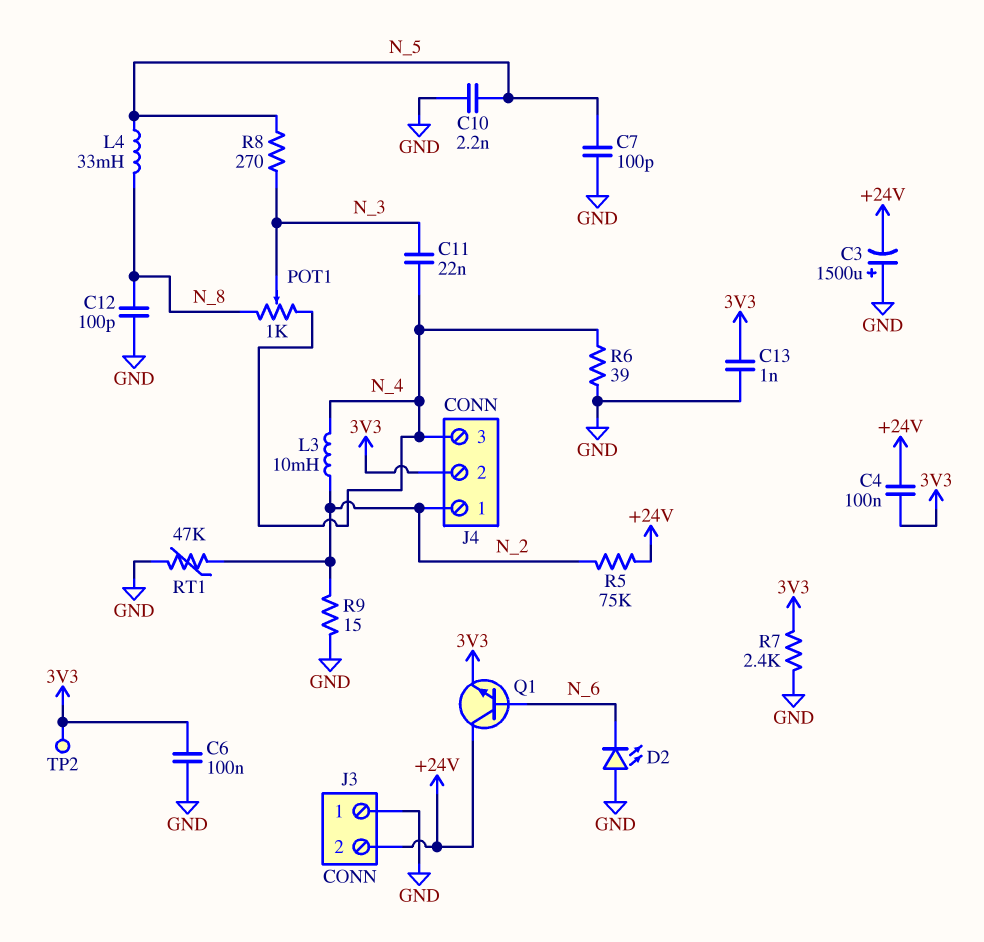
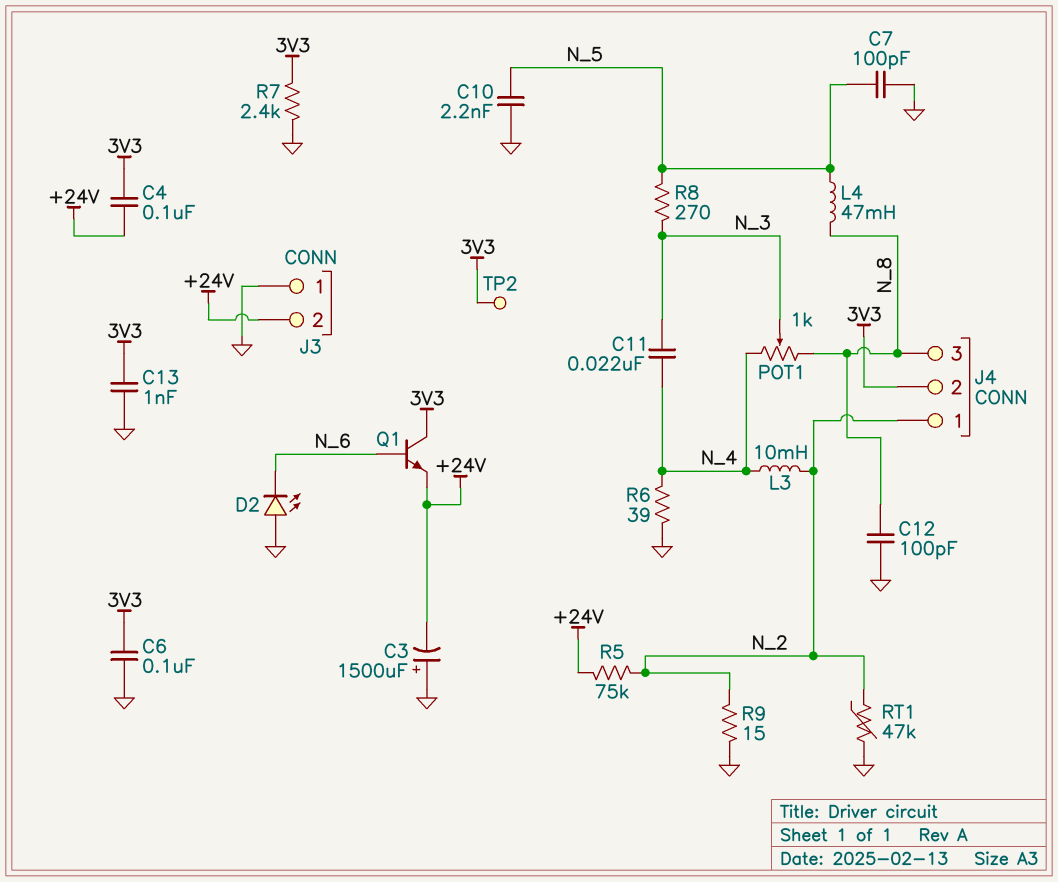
J4 pin 3: N_4 -> N_8
L4: 33mH (N_5, N_8) -> 47mH (N_5, N_8)
Q1: NPN (B N_6, C +24V, E 3V3) -> NPN (B N_6, C 3V3, E +24V)

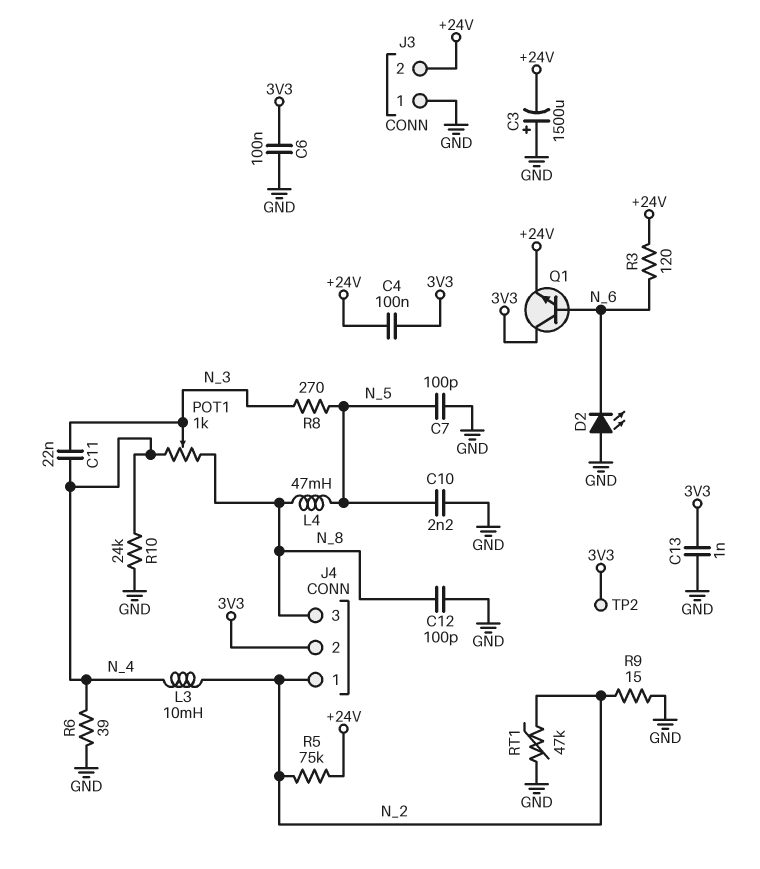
R3: none -> 120 (+24V, N_6)
R7: 2.4k (3V3, GND) -> none
R10: none -> 24k (GND, N_4)

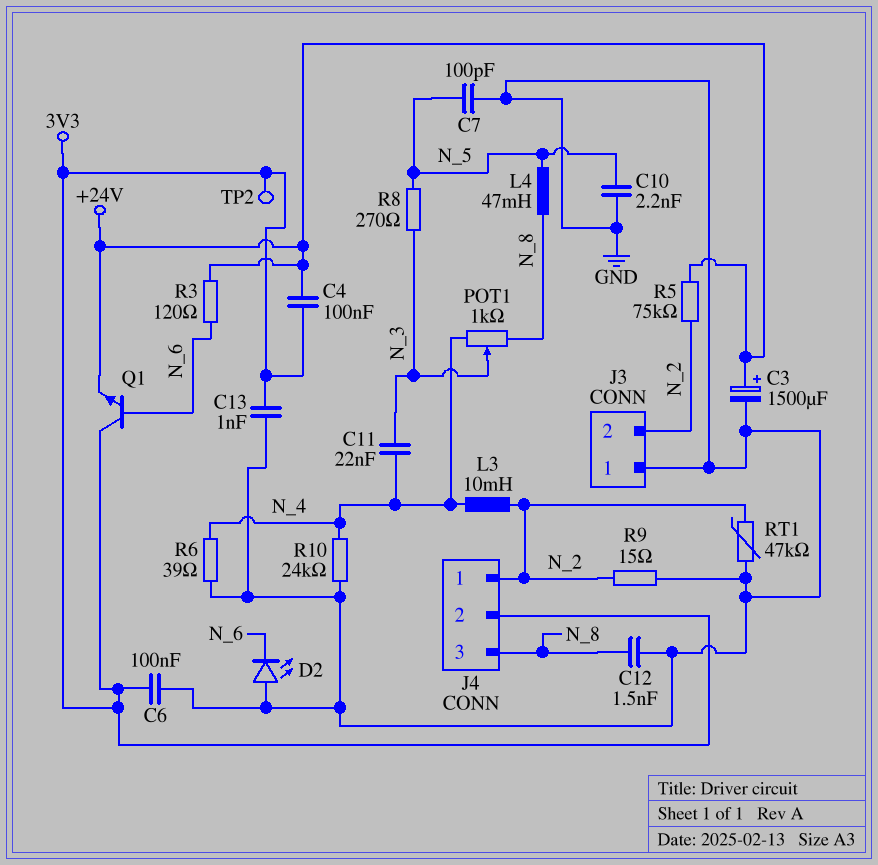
C3: 1500uF (plus GND, minus +24V) -> 1500uF (plus +24V, minus GND)
C12: 100pF (GND, N_8) -> 1.5nF (GND, N_8)
J3 pin 2: +24V -> N_2

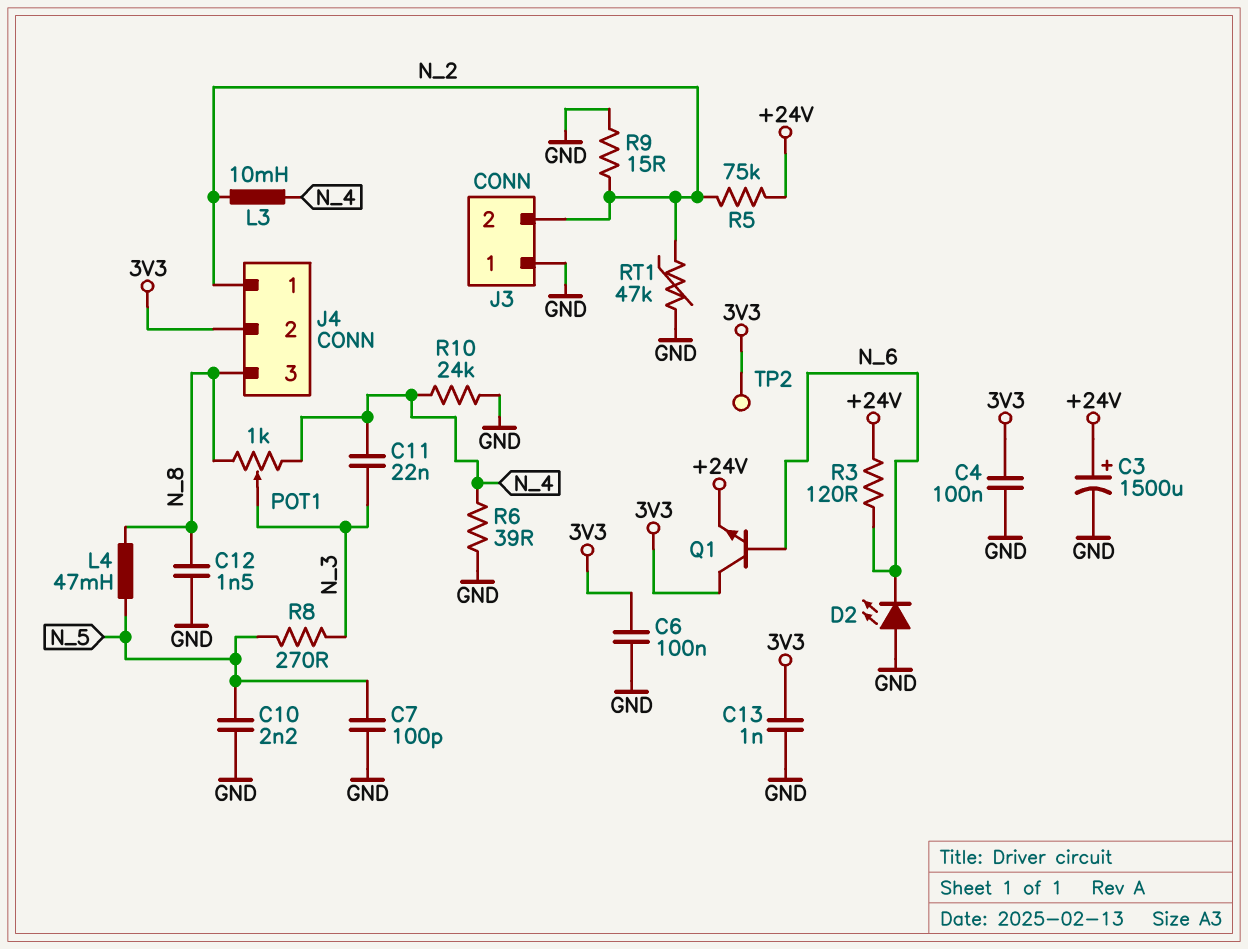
C4: 100nF (+24V, 3V3) -> 100nF (3V3, GND)

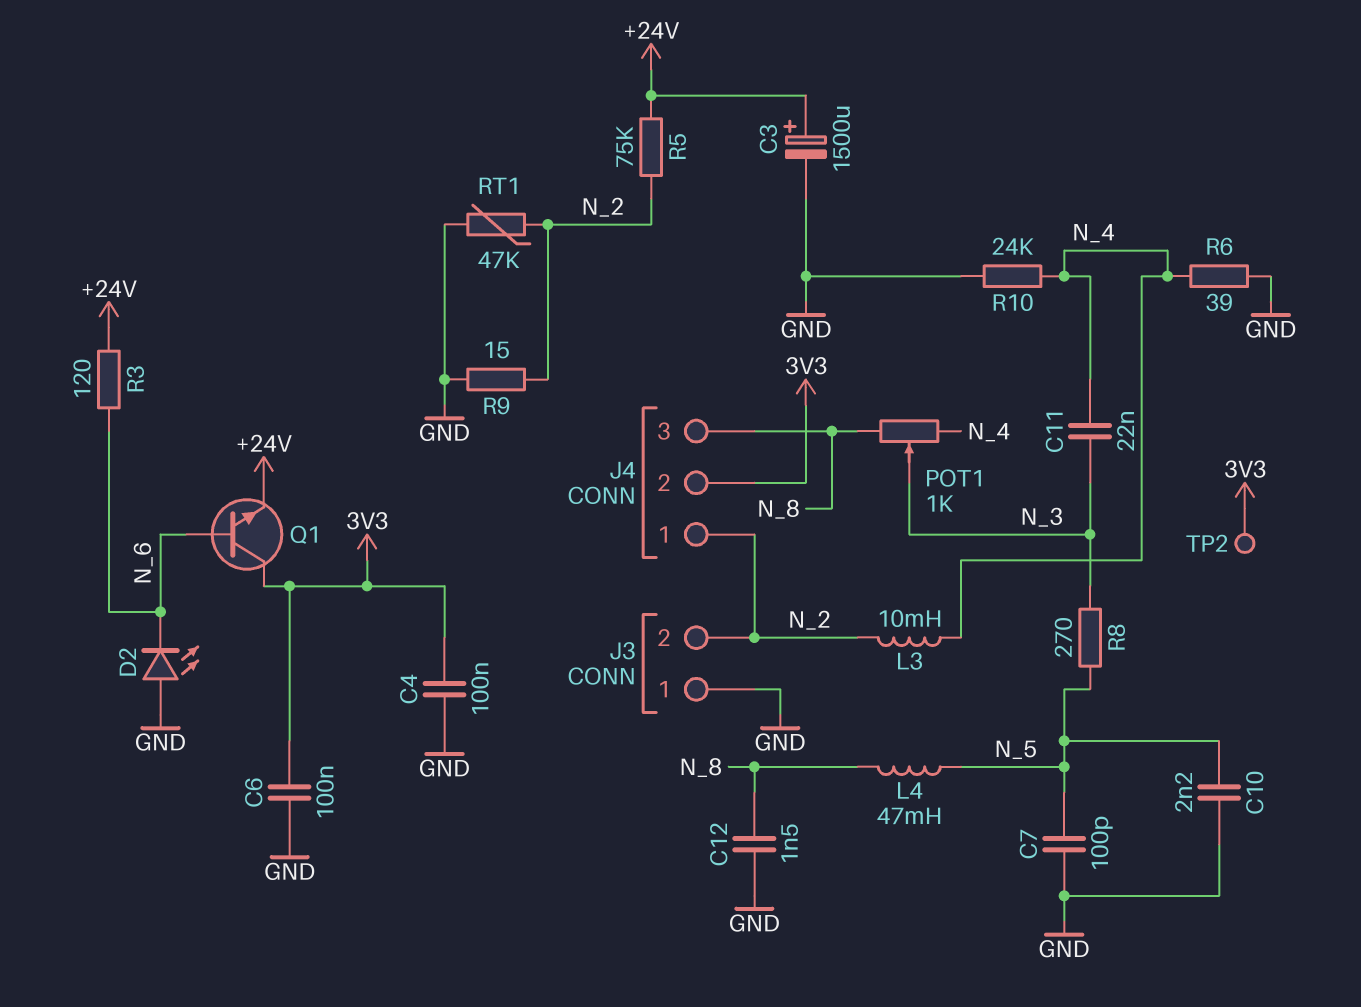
C13: 1nF (3V3, GND) -> none

